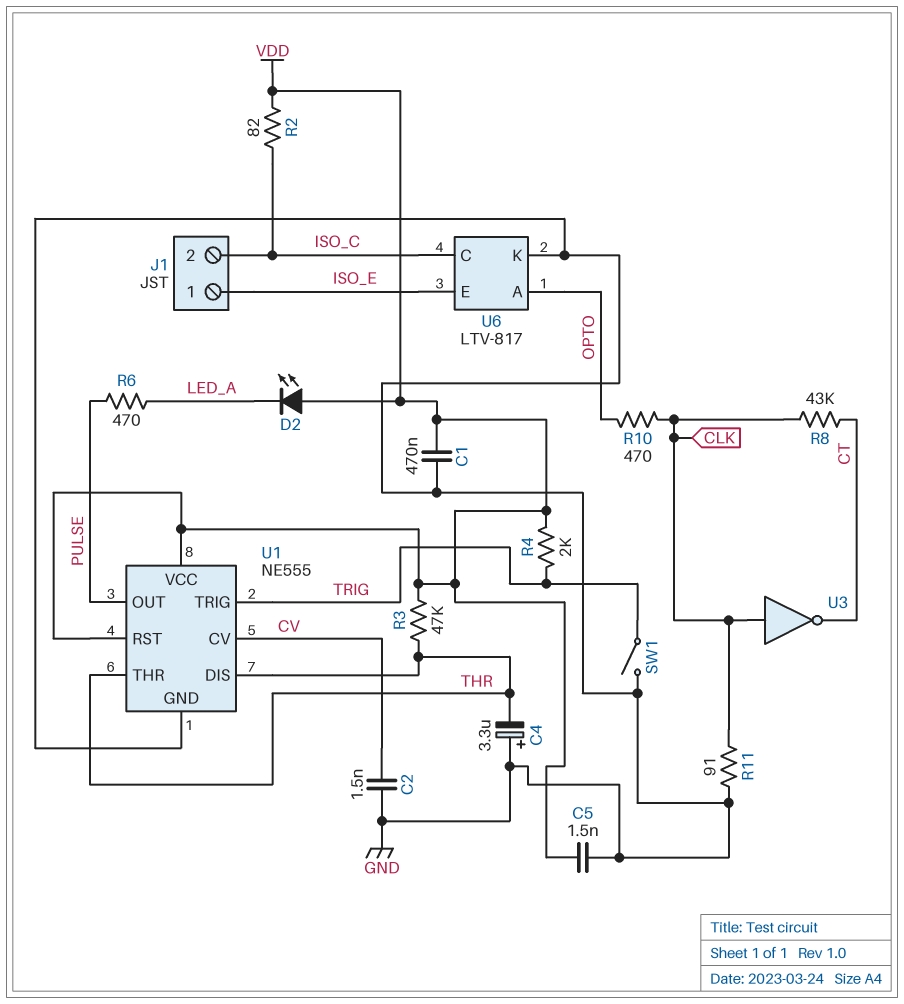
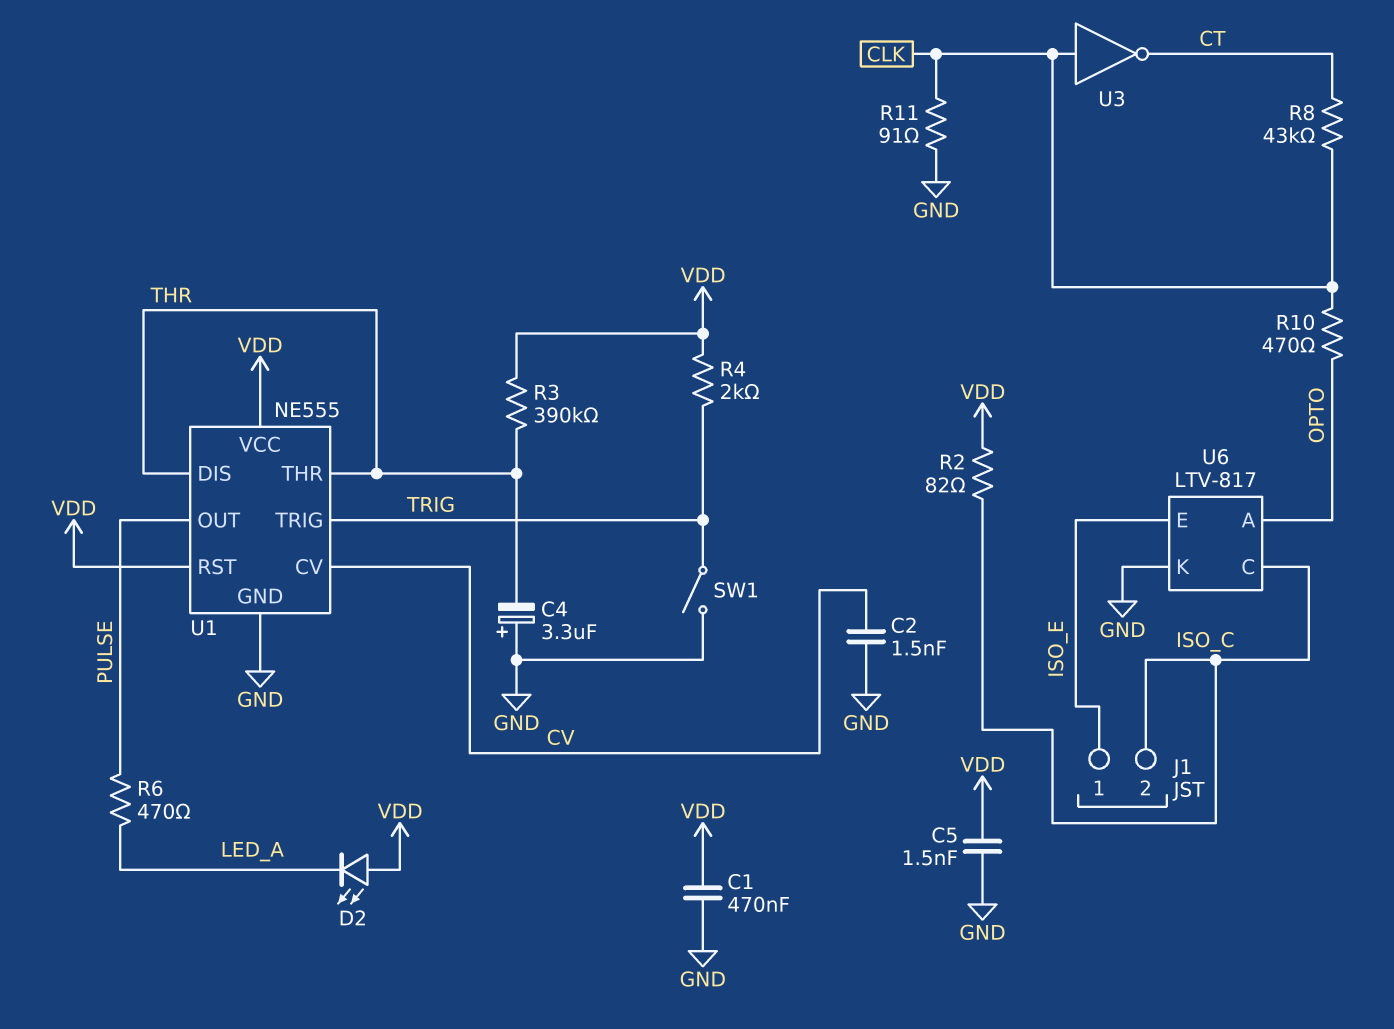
R3: 47k (THR, VDD) -> 390k (THR, VDD)

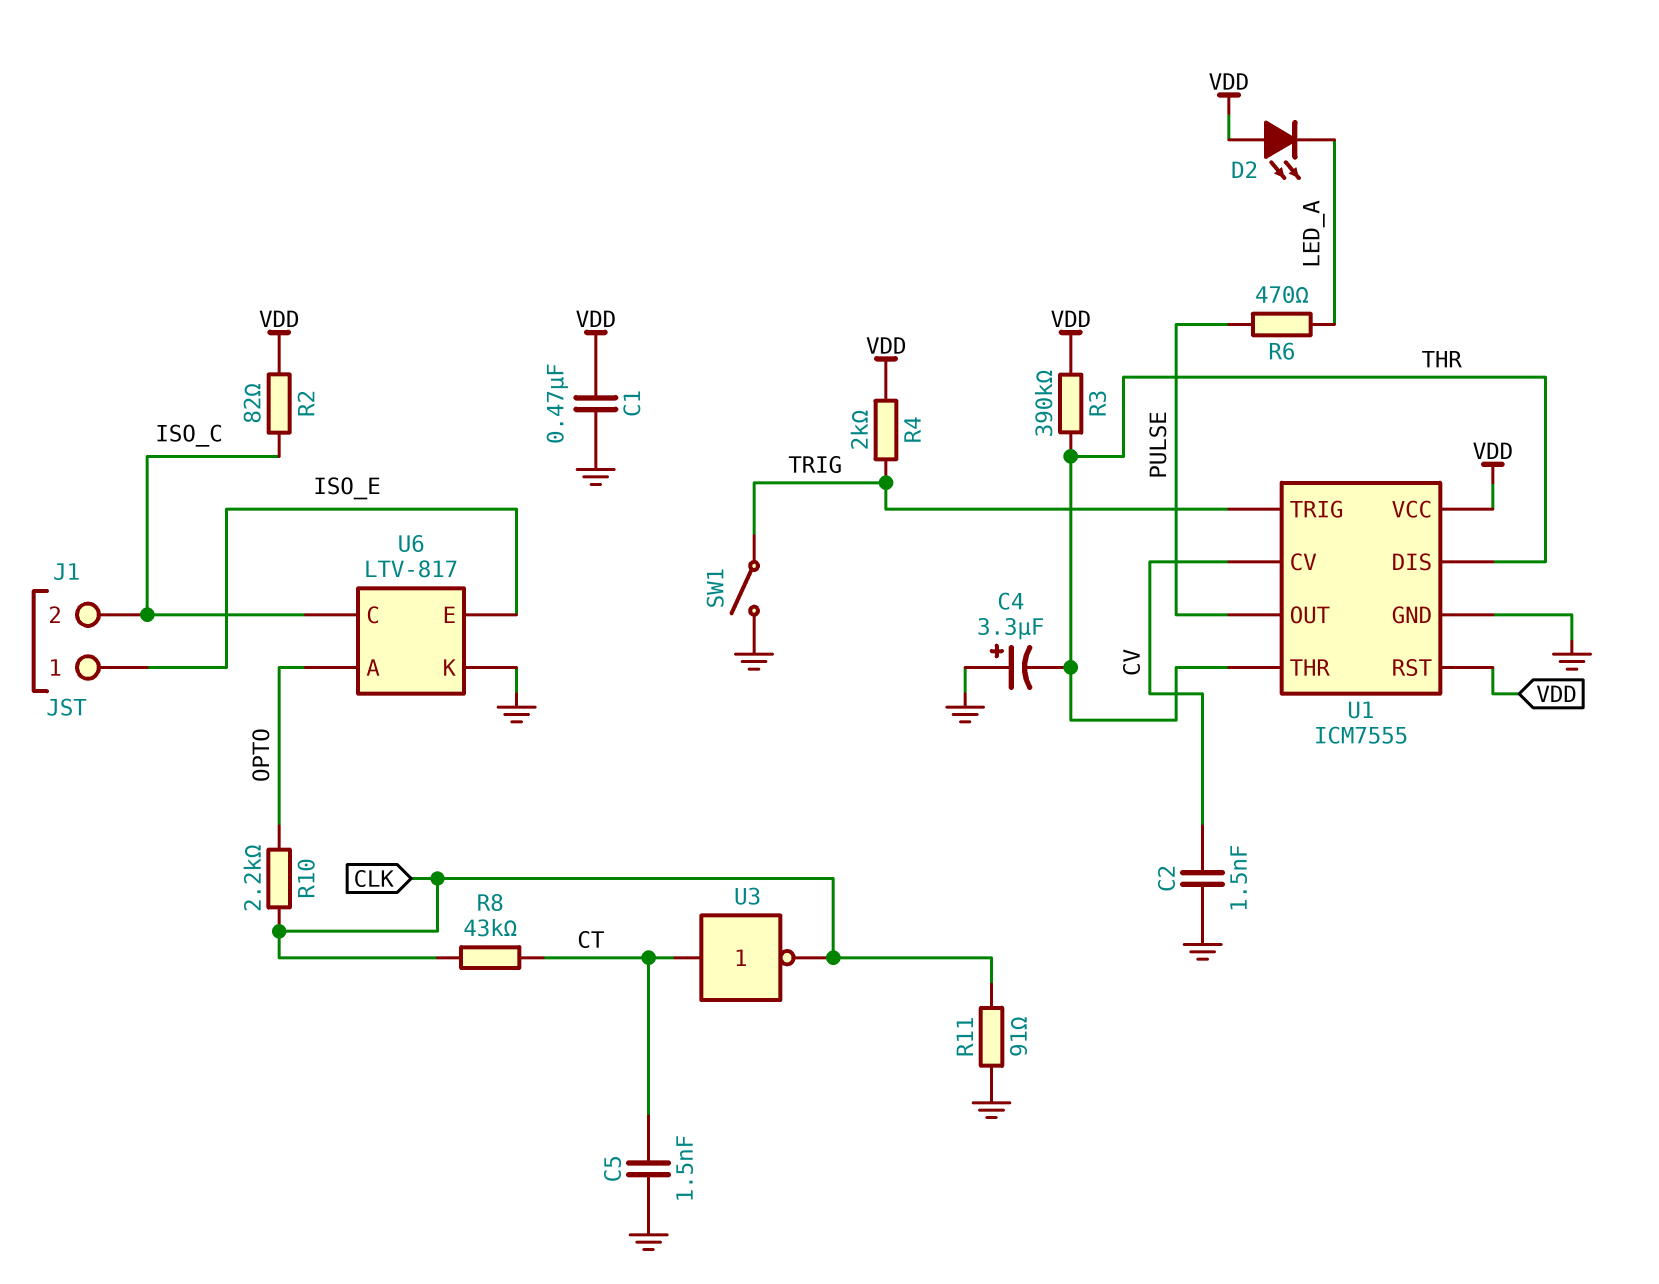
C5: 1.5nF (GND, VDD) -> 1.5nF (CT, GND)
R10: 470 (CLK, OPTO) -> 2.2k (CLK, OPTO)
U1: NE555 -> ICM7555
U3: NOT (in CLK, out CT) -> NOT (in CT, out CLK)

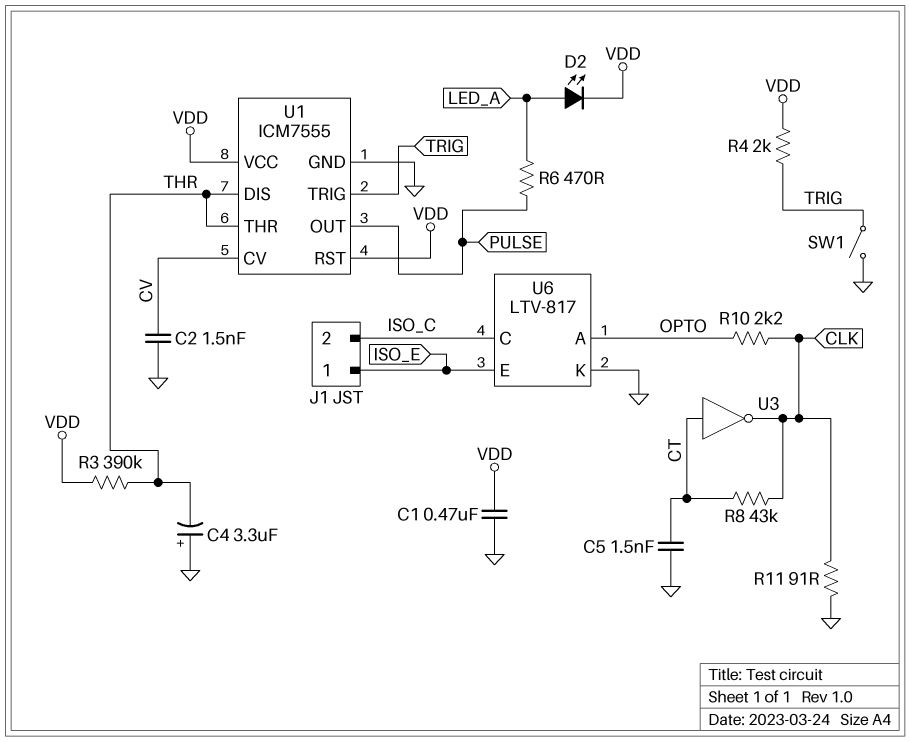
D2: LED (A VDD, K LED_A) -> LED (A LED_A, K VDD)
R2: 82 (ISO_C, VDD) -> none

